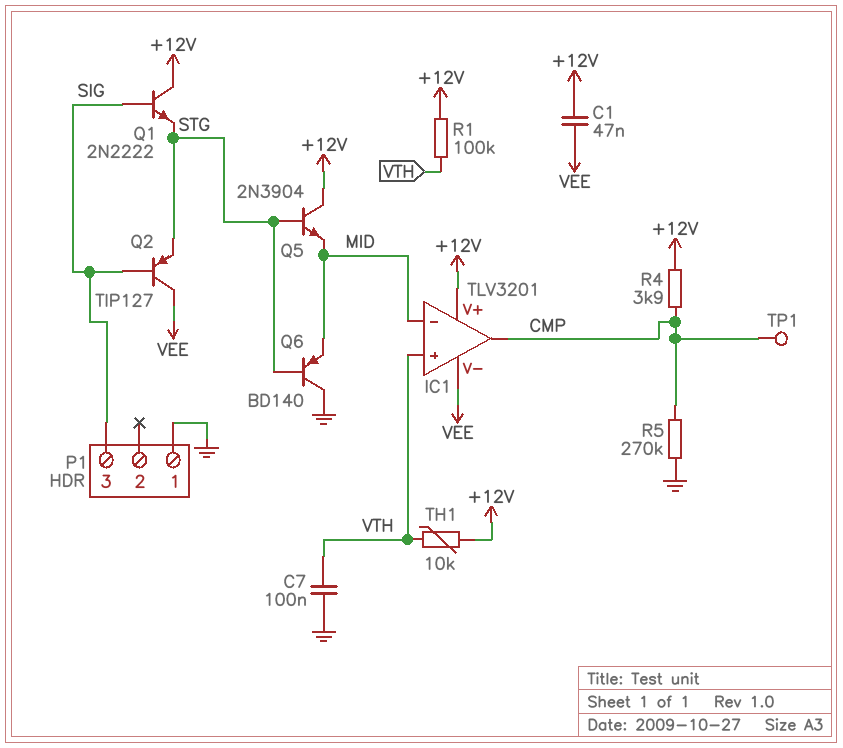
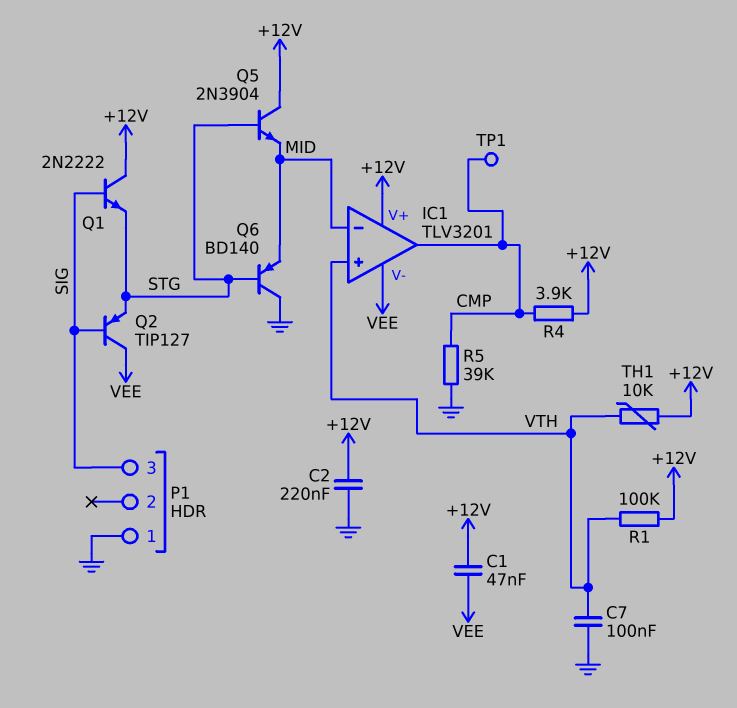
C2: none -> 220nF (+12V, GND)
R5: 270k (CMP, GND) -> 39k (CMP, GND)

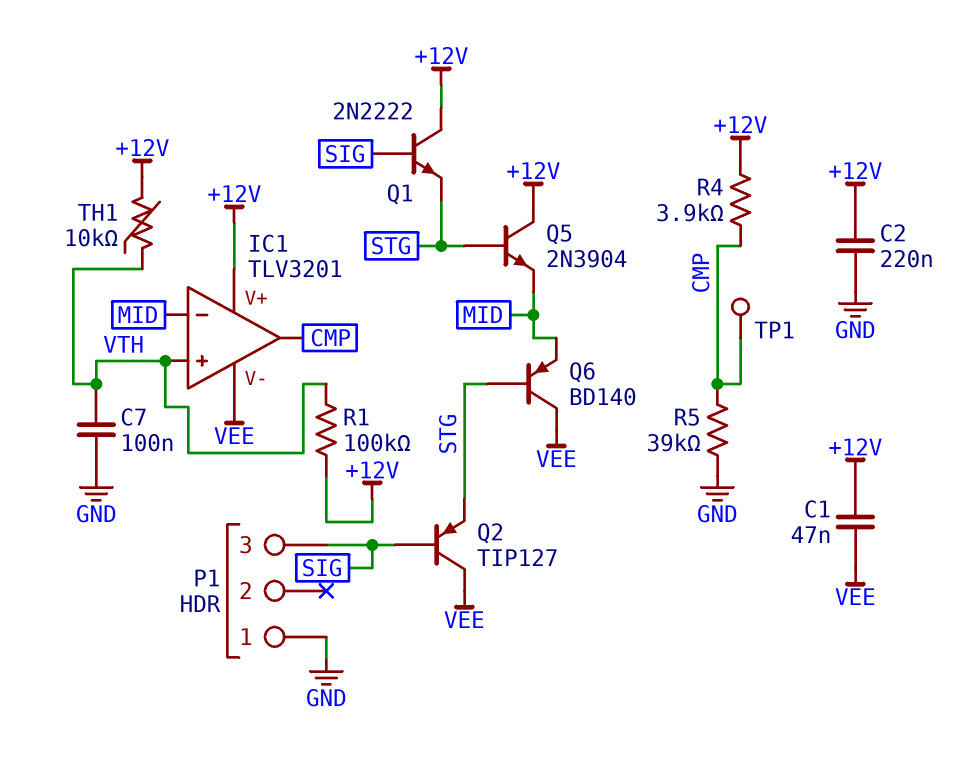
Q6: PNP BD140 (B STG, C GND, E MID) -> PNP BD140 (B STG, C VEE, E MID)

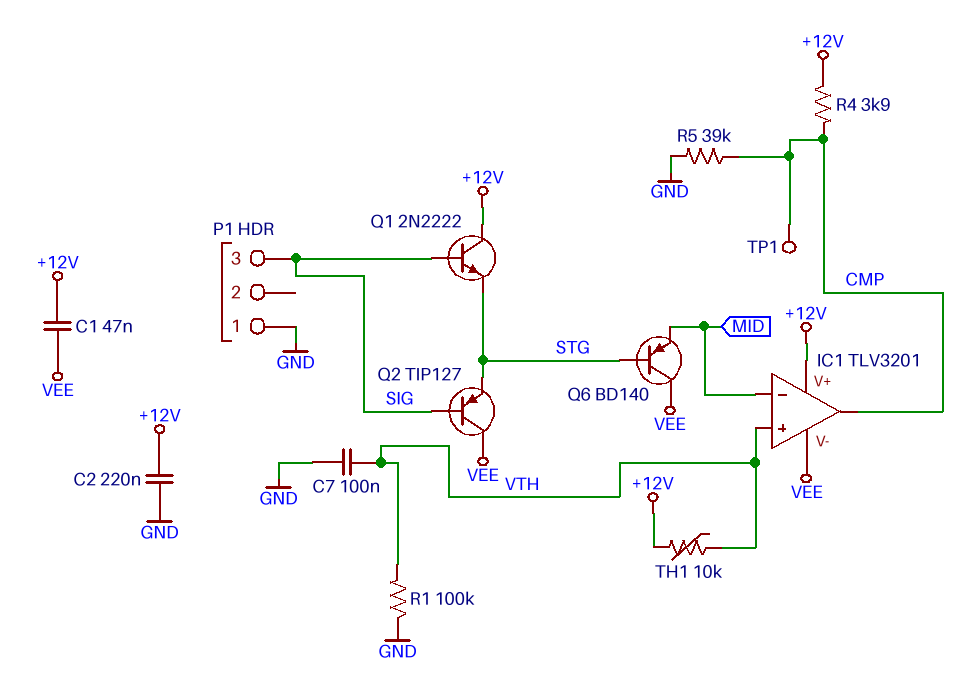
Q5: NPN 2N3904 (B STG, C +12V, E MID) -> none
R1: 100k (+12V, VTH) -> 100k (GND, VTH)

